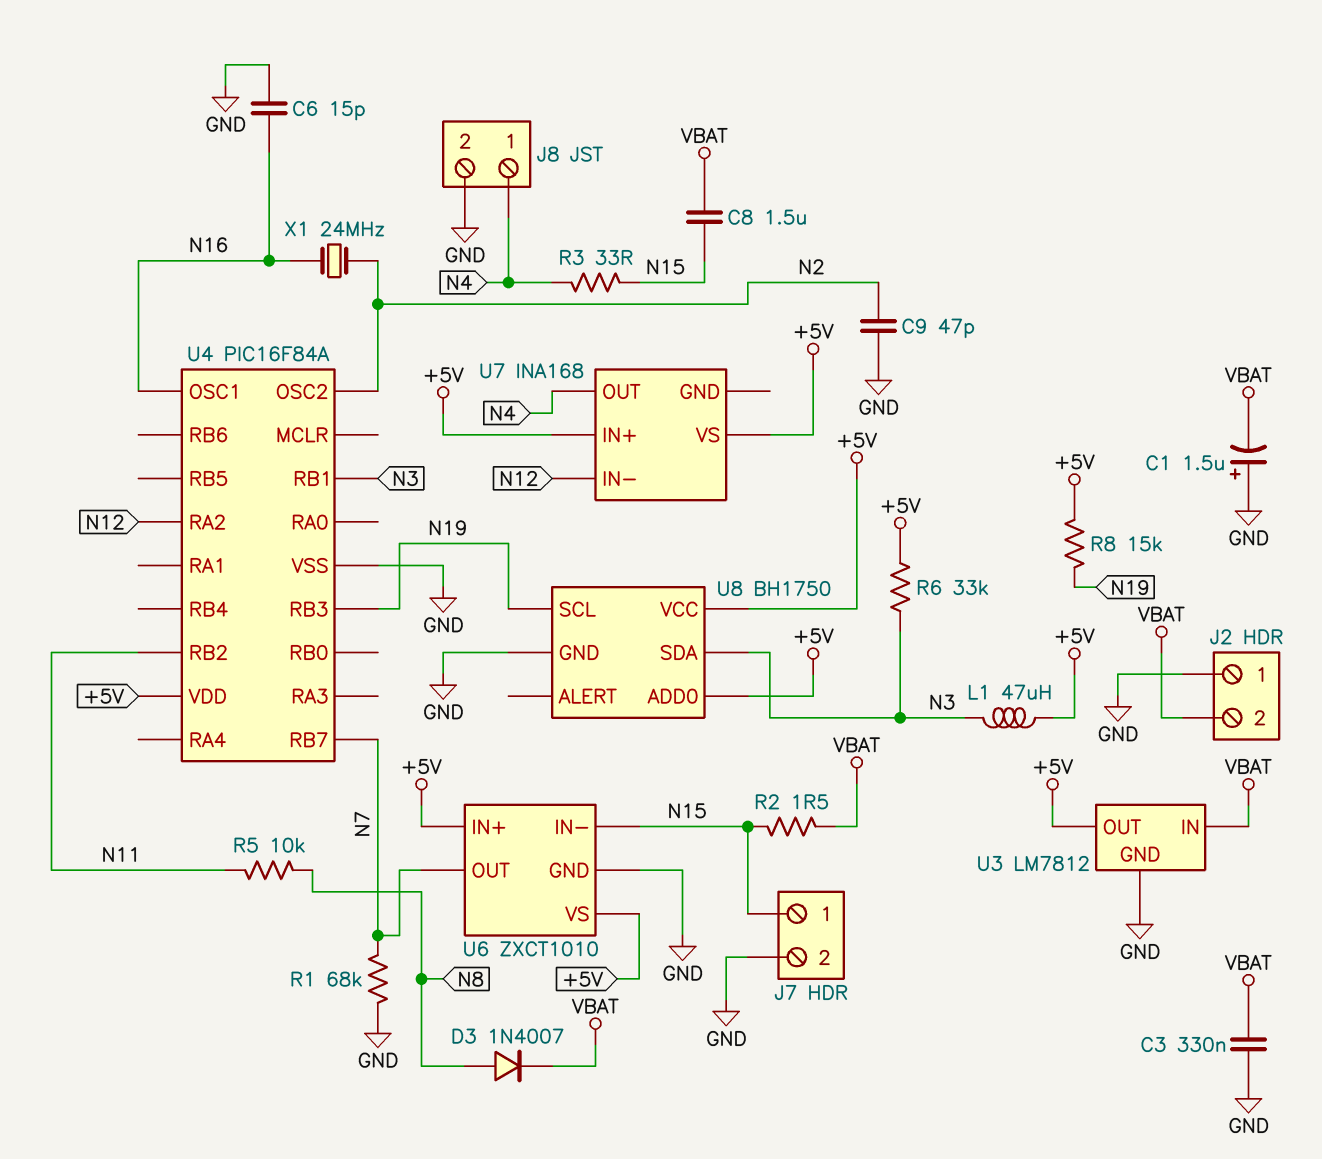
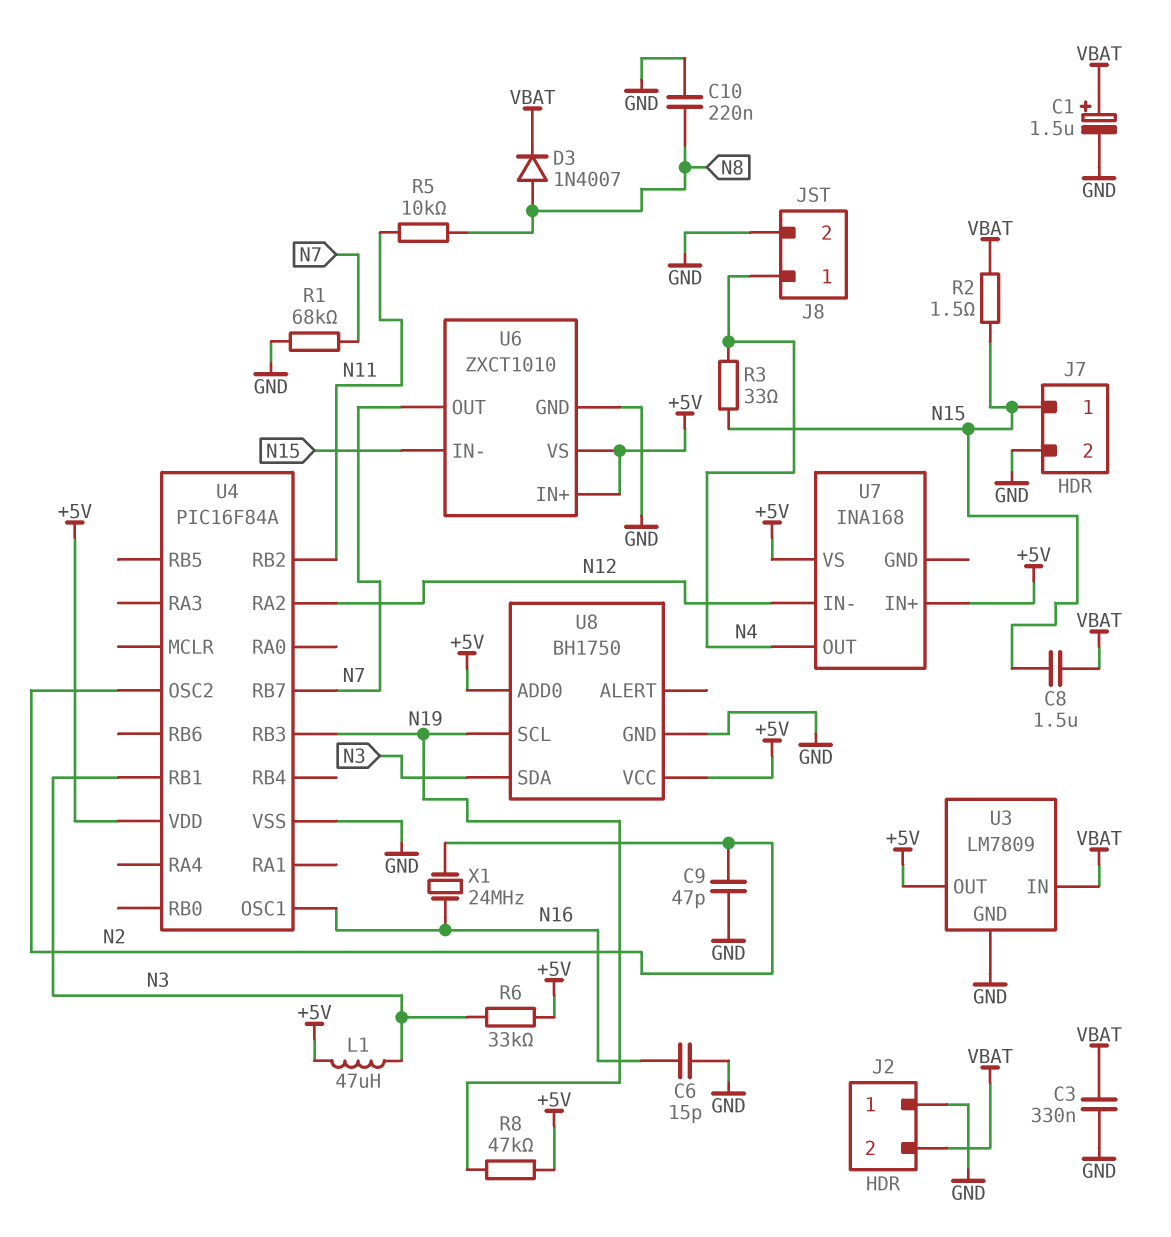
C1: 1.5uF (plus GND, minus VBAT) -> 1.5uF (plus VBAT, minus GND)
C10: none -> 220nF (GND, N8)
R8: 15k (+5V, N19) -> 47k (+5V, N19)
U3: LM7812 -> LM7809

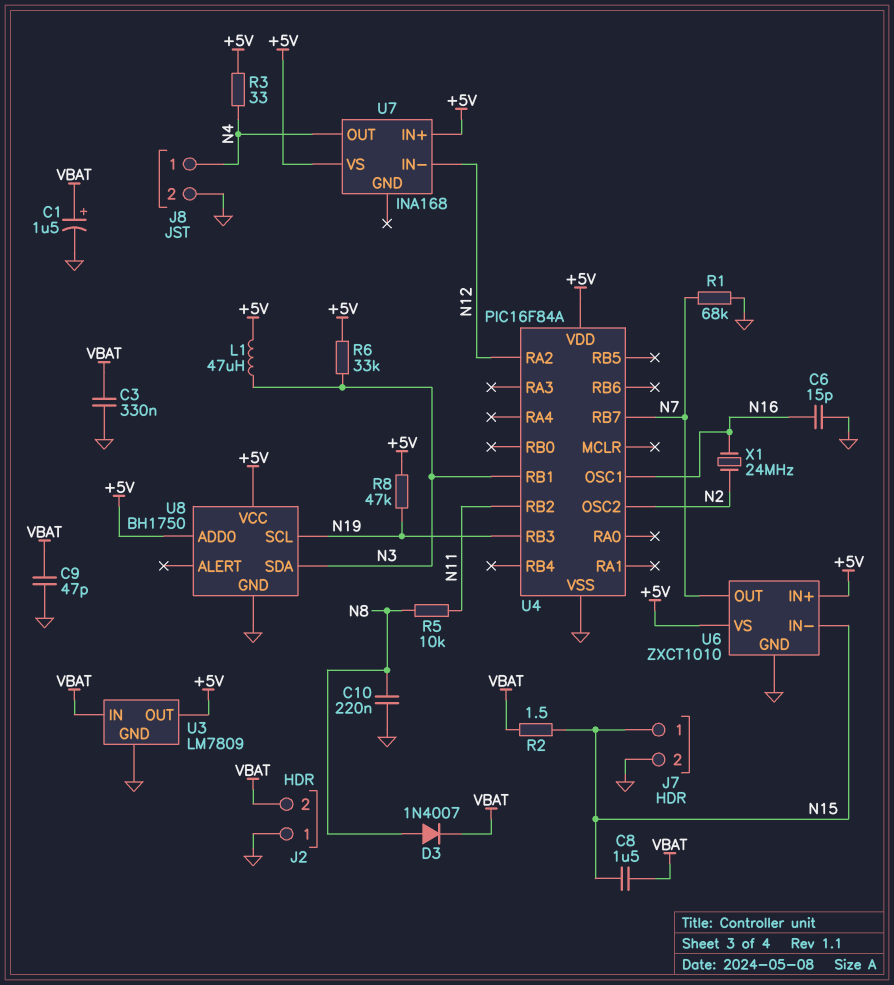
C9: 47pF (GND, N2) -> 47pF (GND, VBAT)
R3: 33 (N4, N15) -> 33 (+5V, N4)

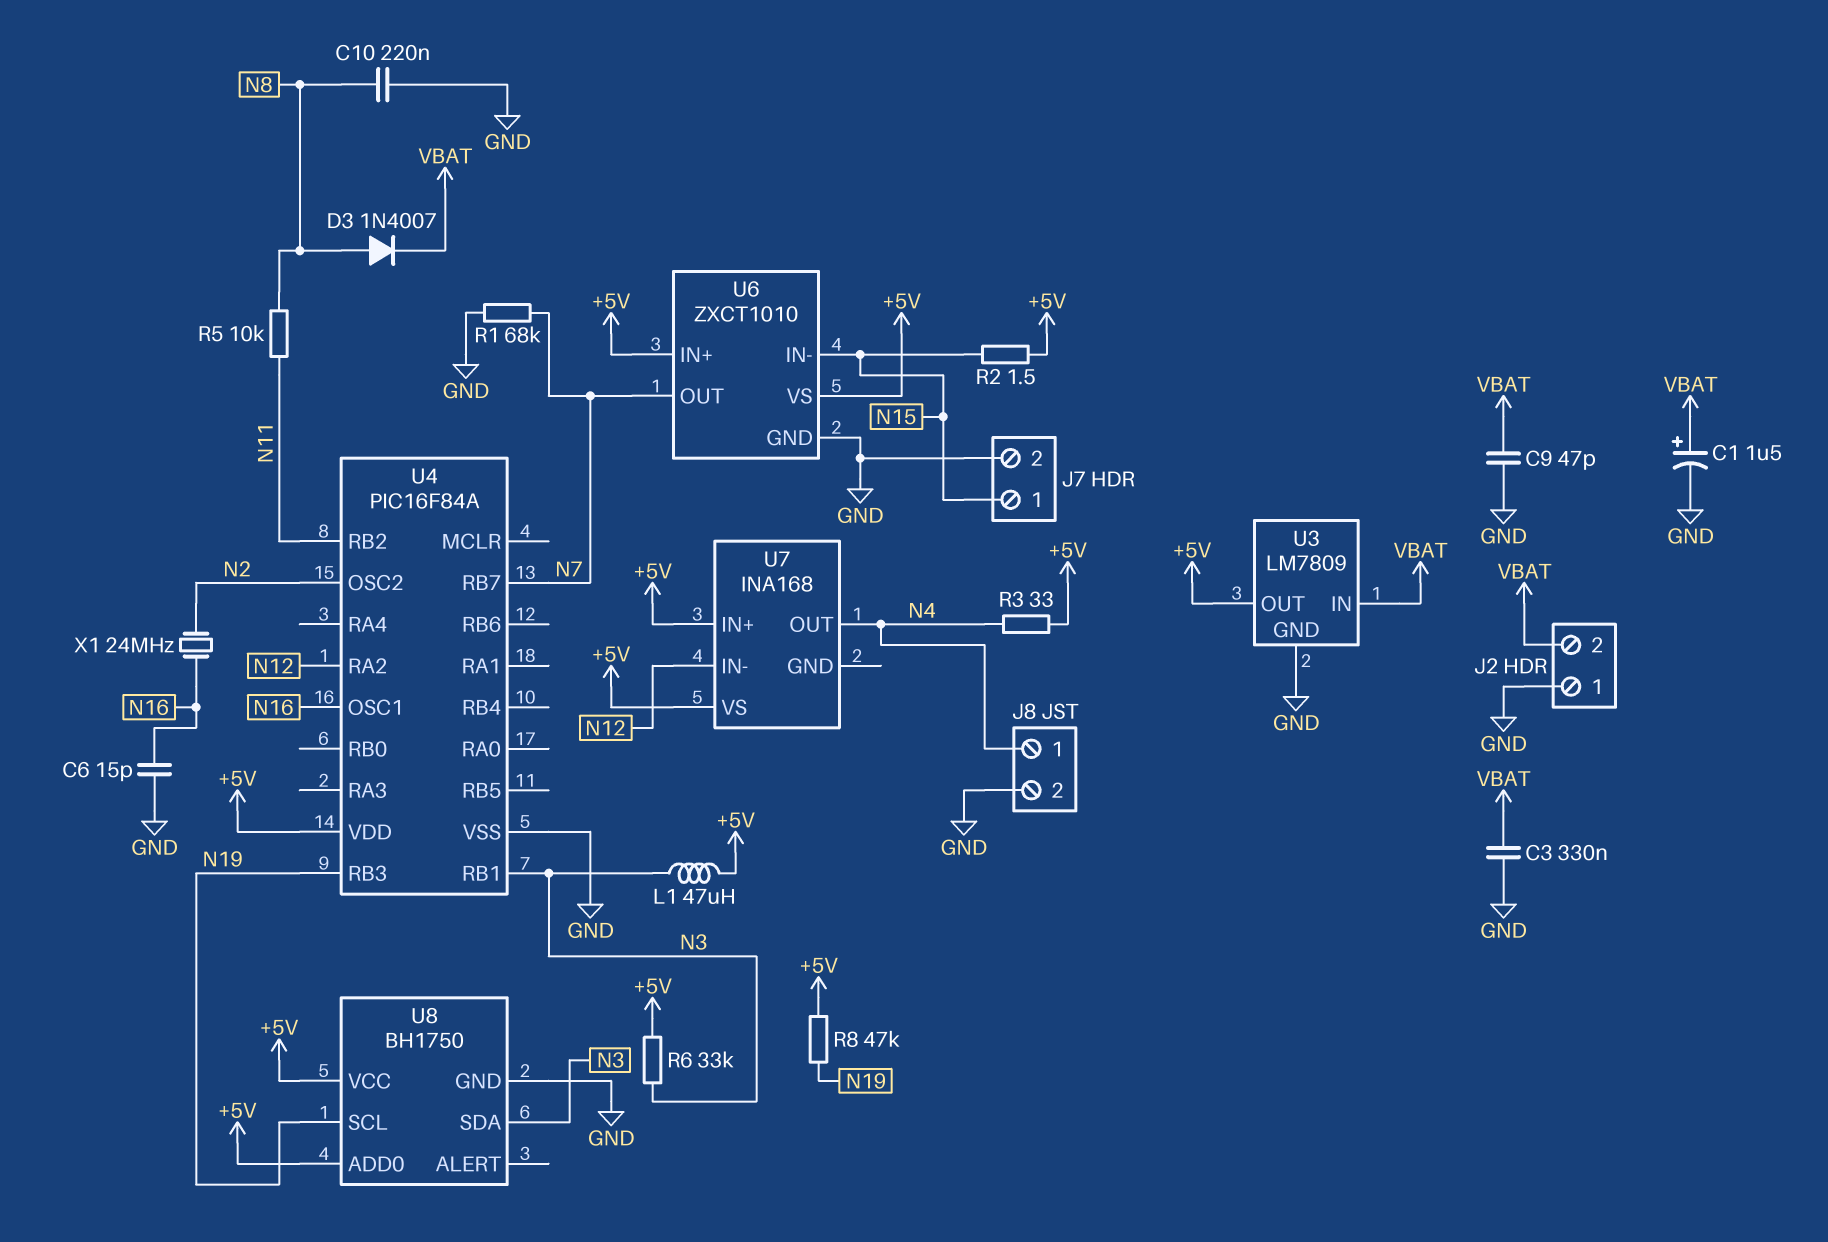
C8: 1.5uF (N15, VBAT) -> none
R2: 1.5 (N15, VBAT) -> 1.5 (+5V, N15)

